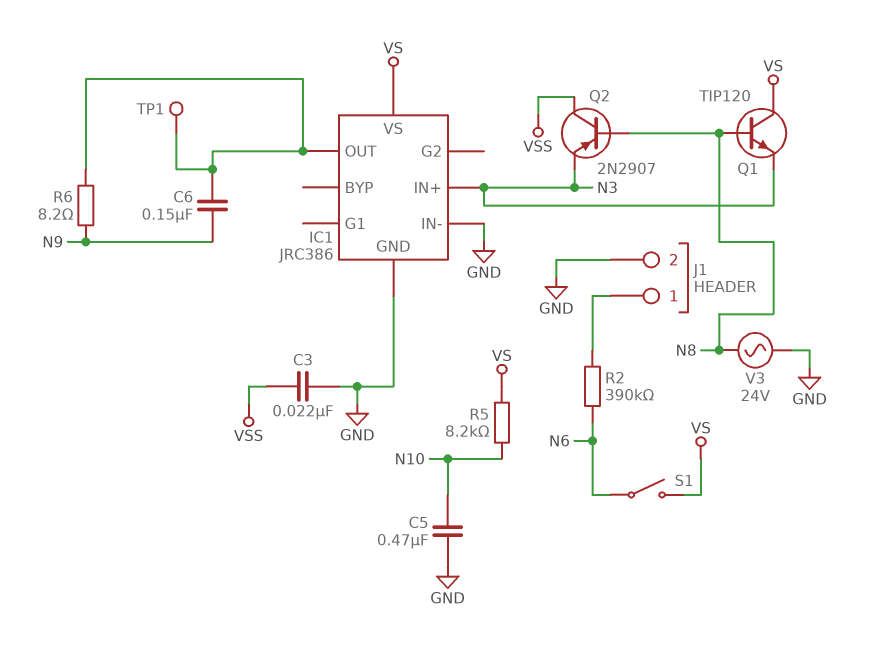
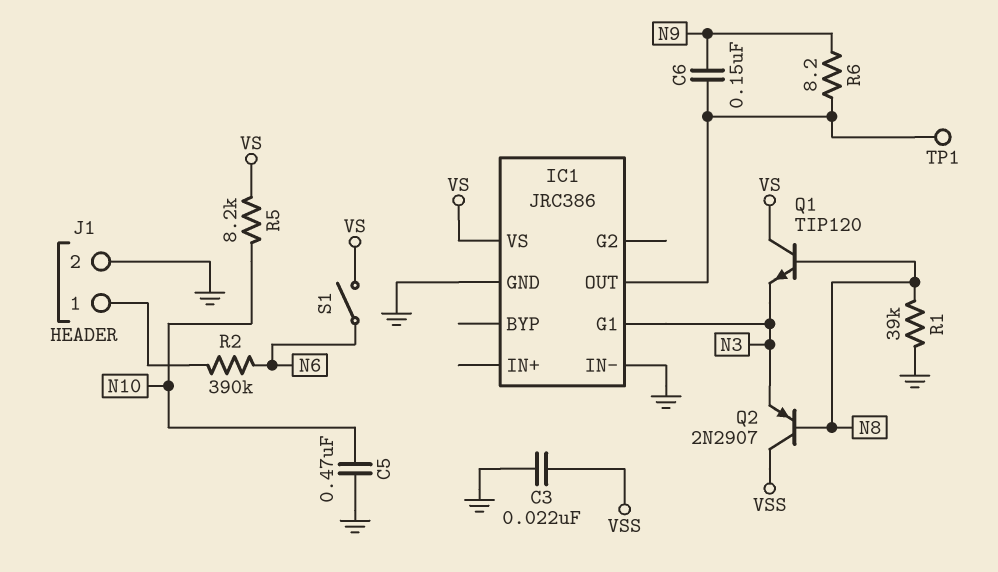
IC1 pin G1: none -> N3
IC1 pin IN+: N3 -> none
R1: none -> 39k (GND, N8)
V3: AC 24V (GND, N8) -> none

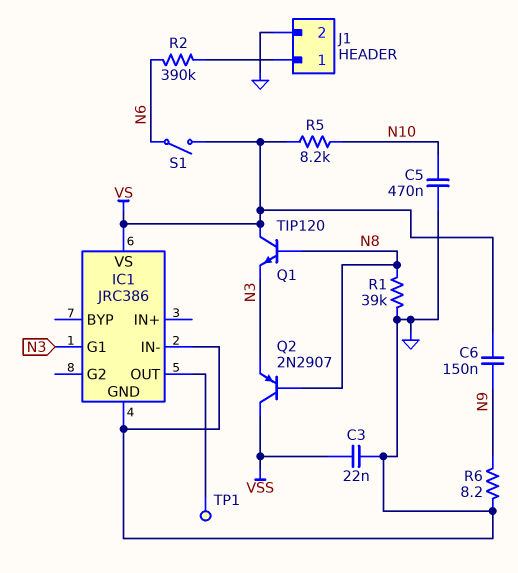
C6: 150nF (IC1/OUT, N9) -> 150nF (N9, VS)
R6: 8.2 (IC1/OUT, N9) -> 8.2 (GND, N9)

